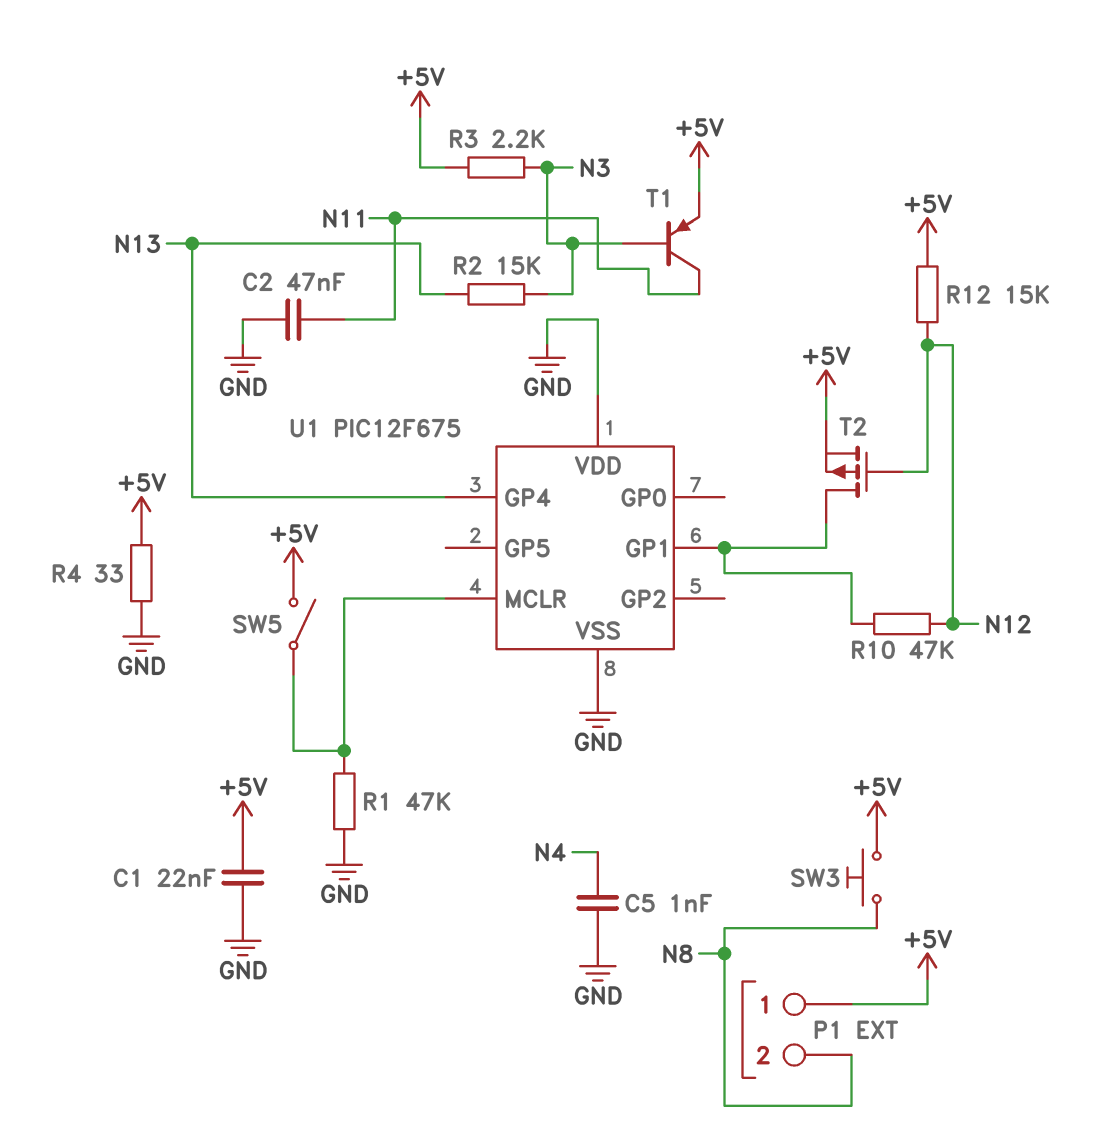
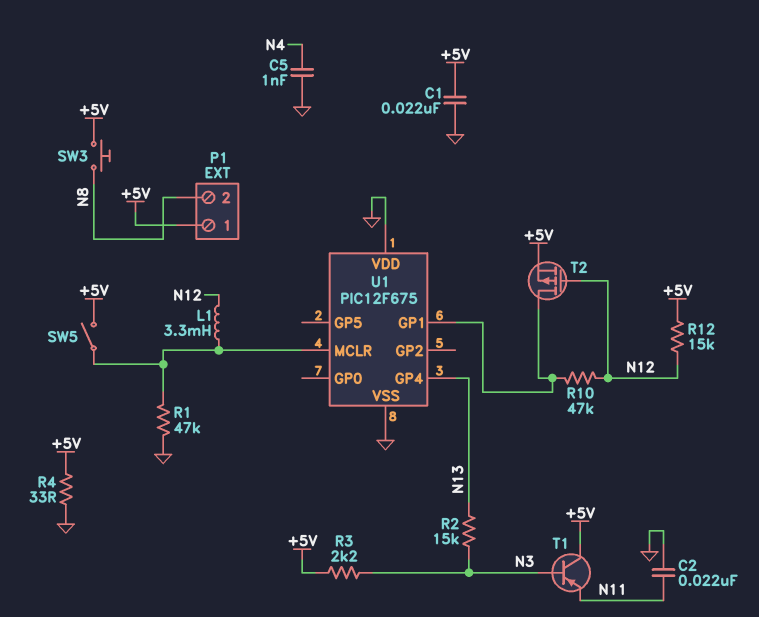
C2: 47nF (GND, N11) -> 22nF (GND, N11)
L1: none -> 3.3mH (N12, U1/MCLR)
T1: PNP (B N3, C N11, E +5V) -> PNP (B N3, C +5V, E N11)

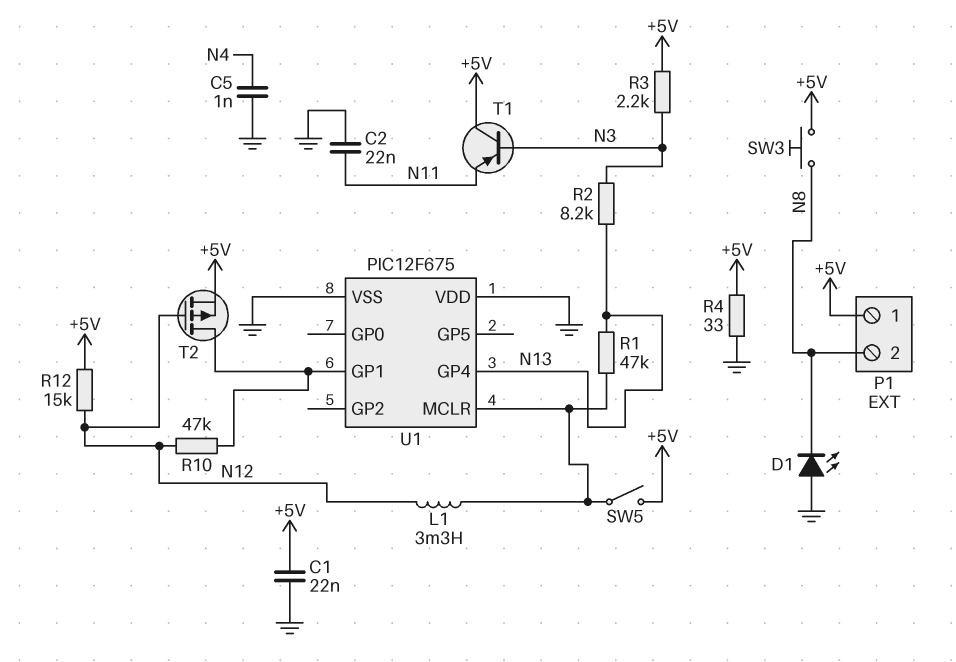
D1: none -> LED (A GND, K N8)
R1: 47k (GND, U1/MCLR) -> 47k (N13, U1/MCLR)
R2: 15k (N3, N13) -> 8.2k (N3, N13)

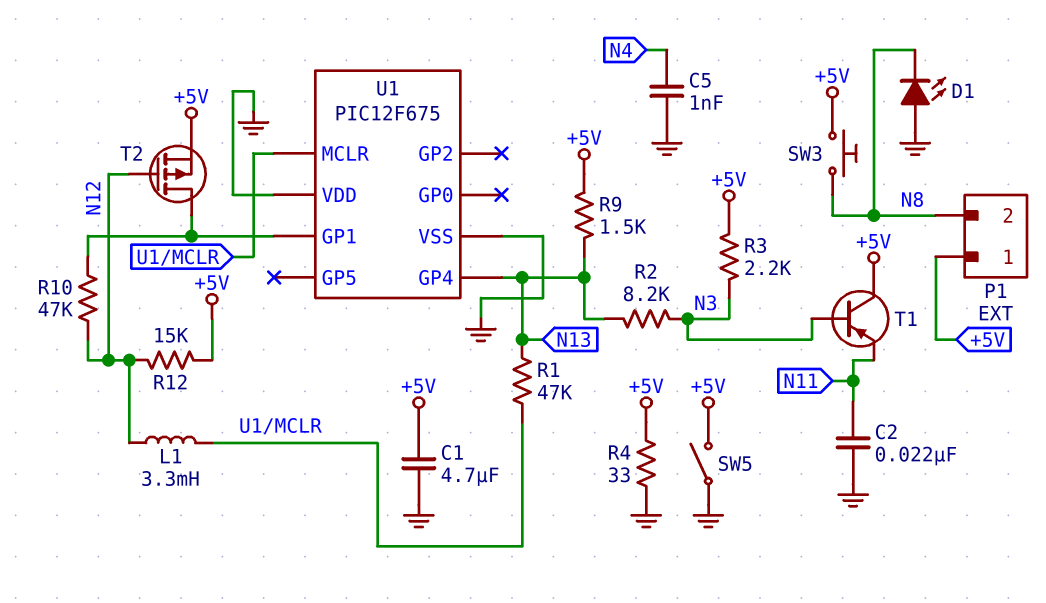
C1: 22nF (+5V, GND) -> 4.7uF (+5V, GND)
R9: none -> 1.5k (+5V, N13)
SW5: switch (+5V, U1/MCLR) -> switch (+5V, GND)

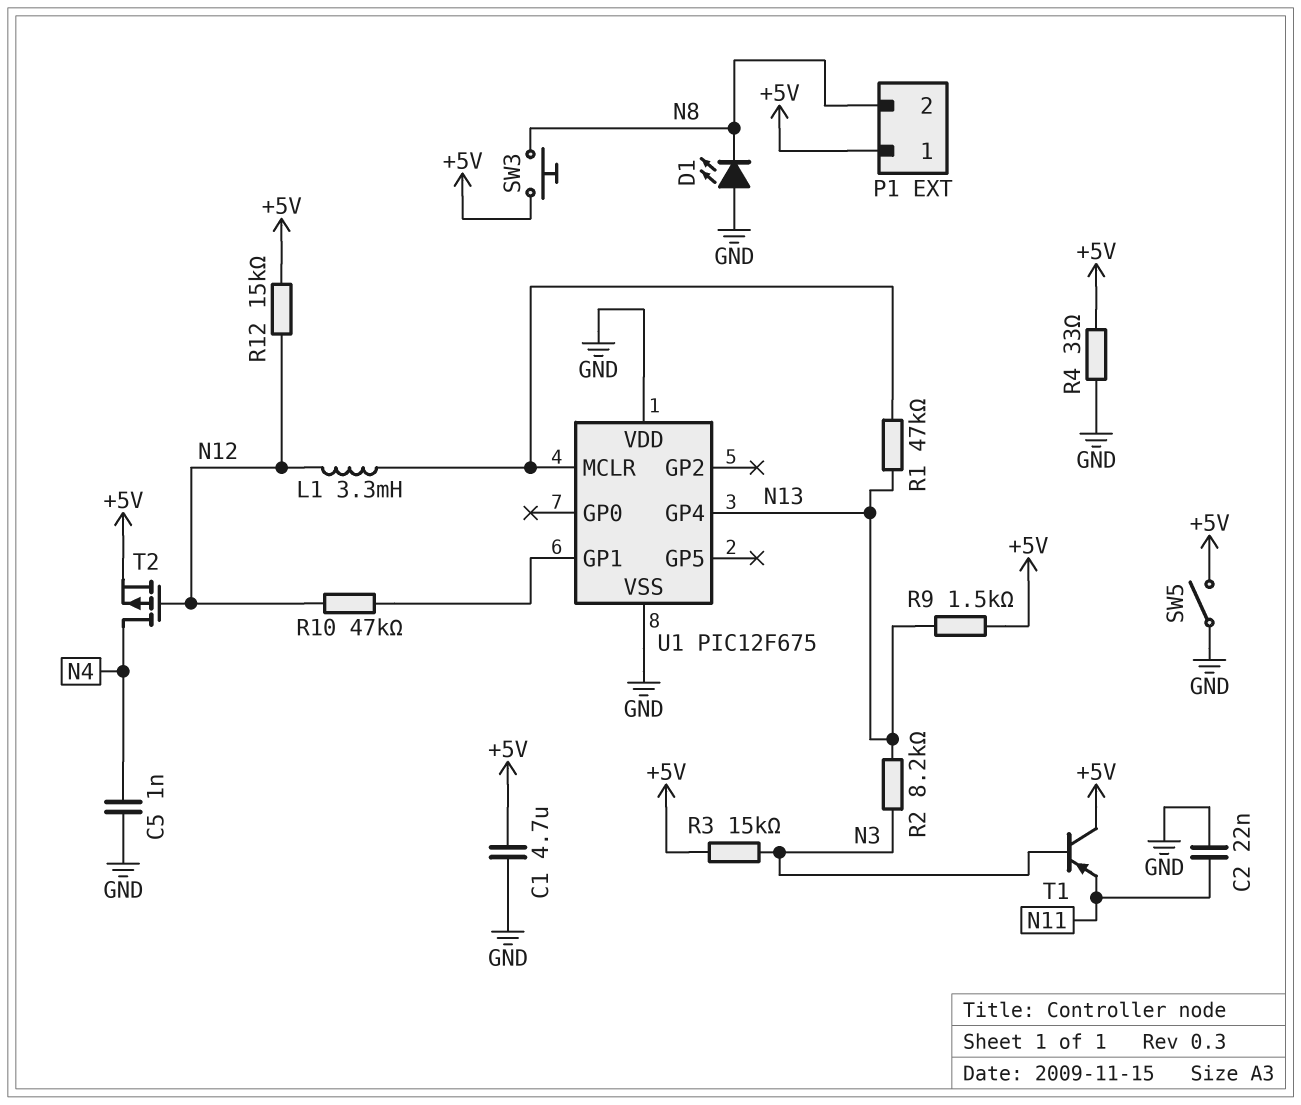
R3: 2.2k (+5V, N3) -> 15k (+5V, N3)
T2: PMOS (G N12, D U1/GP1, S +5V) -> PMOS (G N12, D N4, S +5V)

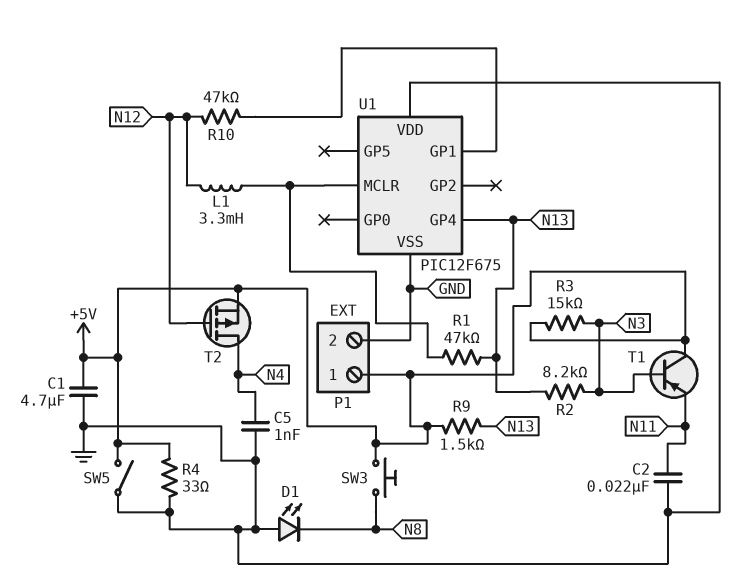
P1 pin 2: N8 -> GND
R12: 15k (+5V, N12) -> none

